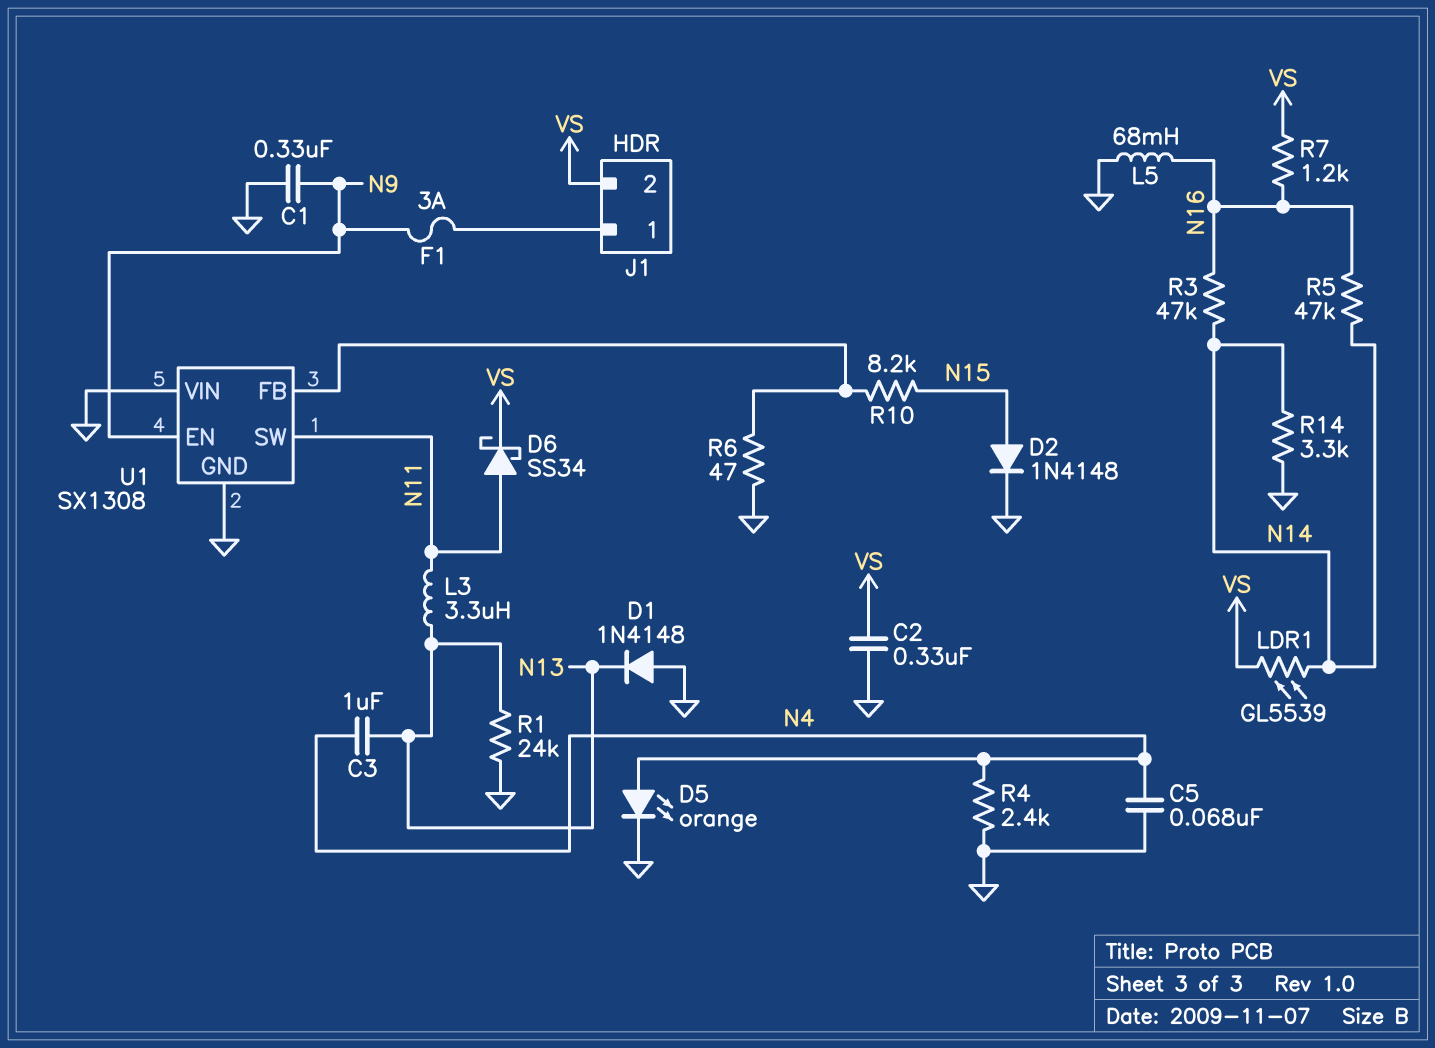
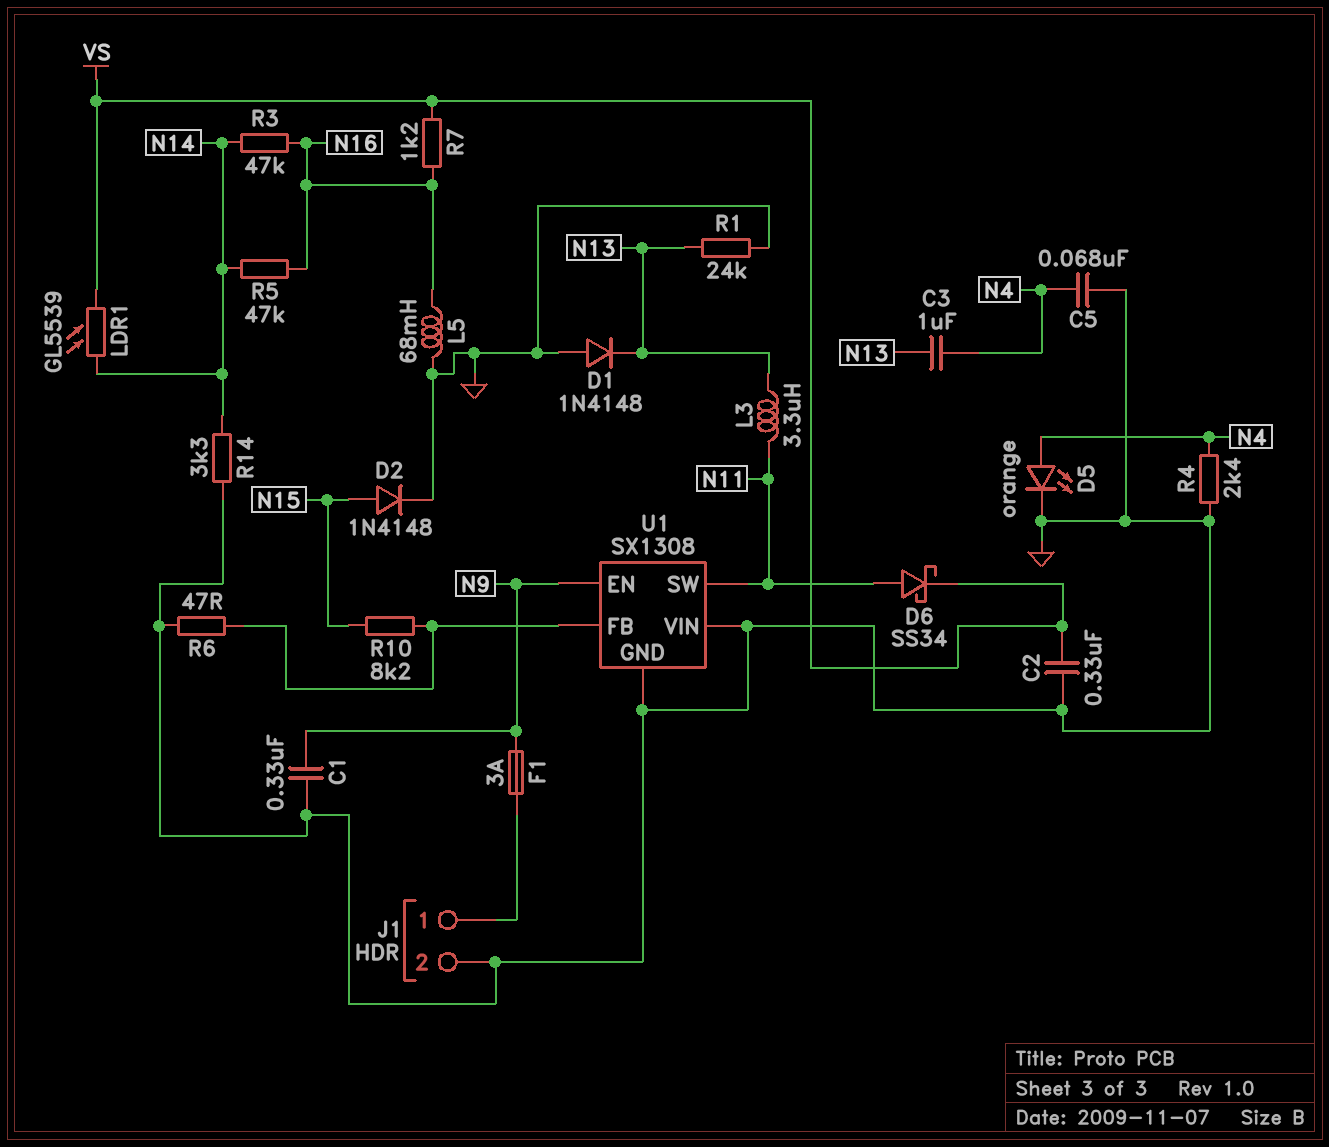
J1 pin 2: VS -> GND

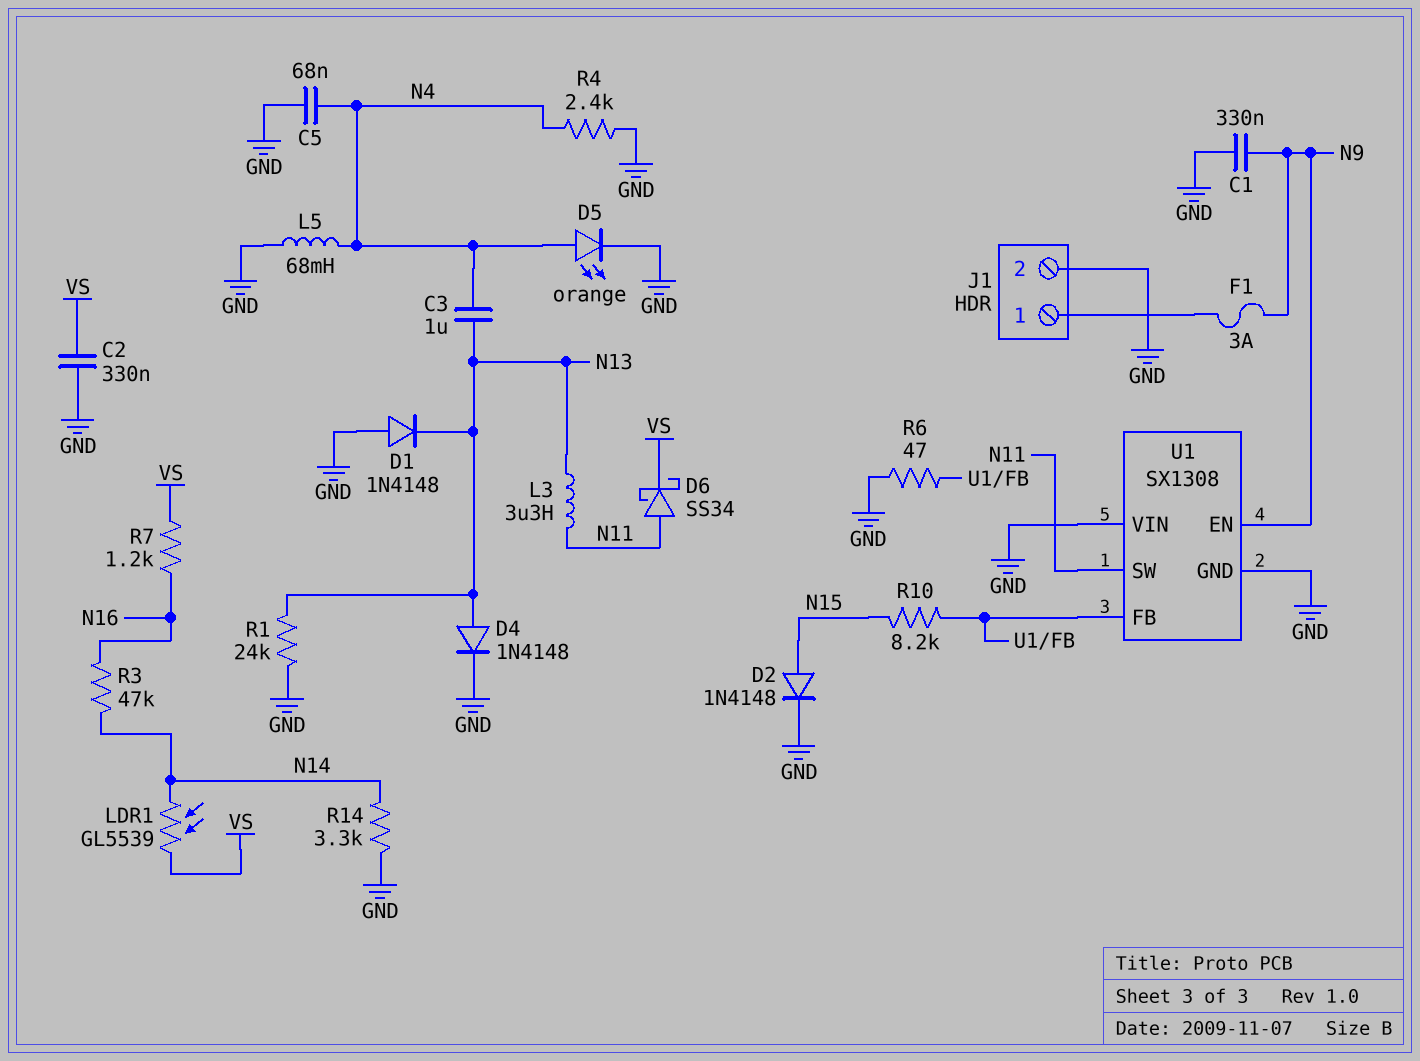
D4: none -> diode 1N4148 (A N13, K GND)
L5: 68mH (GND, N16) -> 68mH (GND, N4)
R5: 47k (N14, N16) -> none

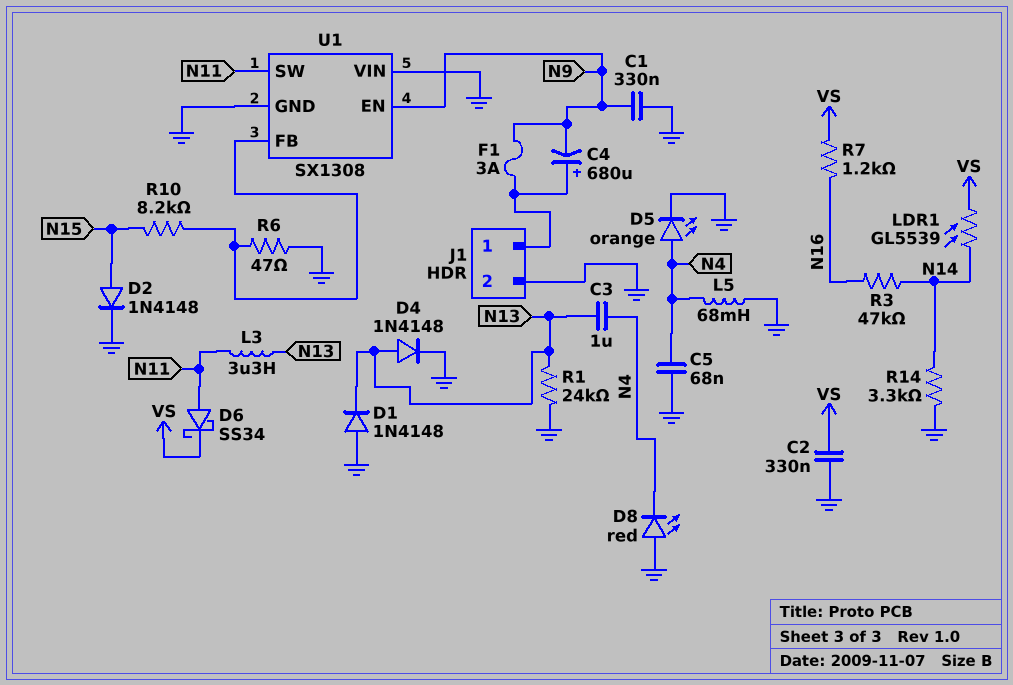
C4: none -> 680uF (plus J1/1, minus N9)
D8: none -> LED red (A GND, K N4)
R4: 2.4k (GND, N4) -> none

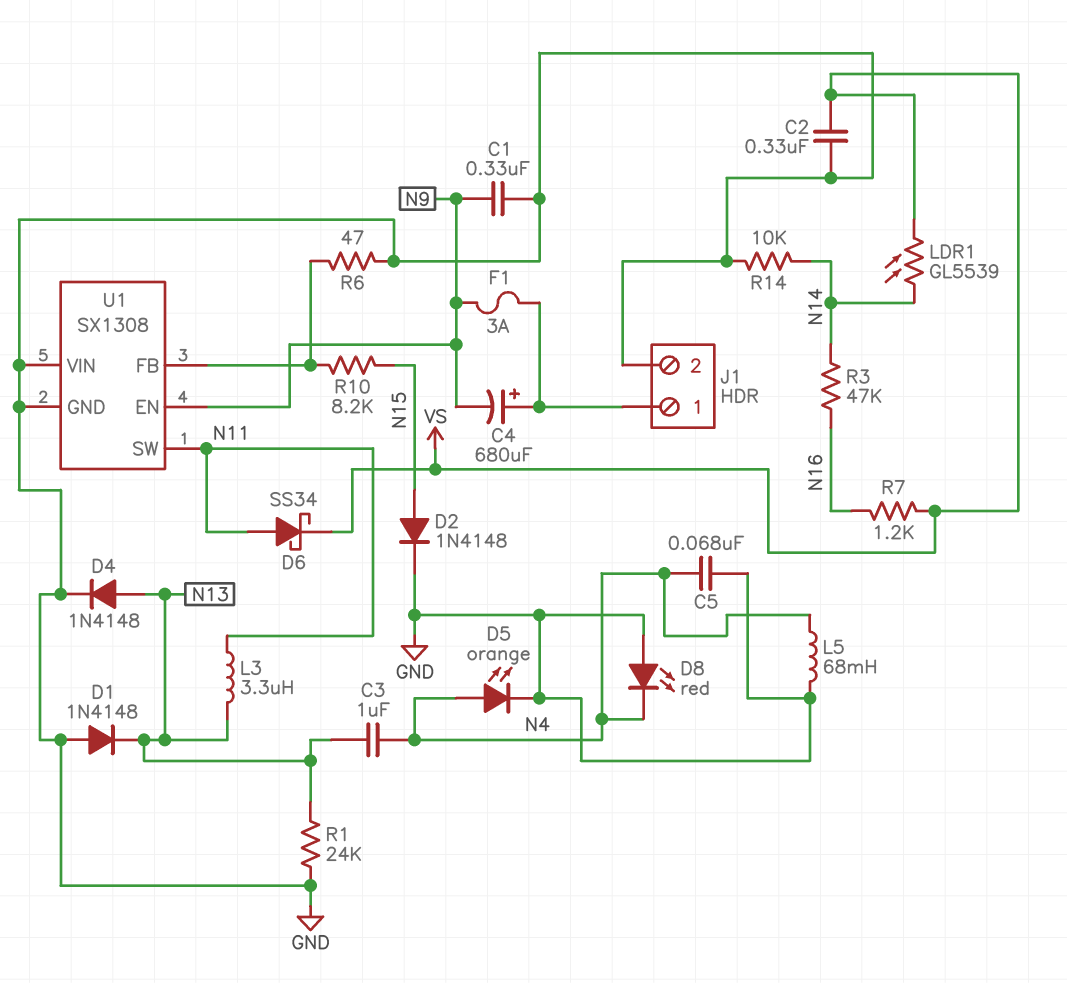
R14: 3.3k (GND, N14) -> 10k (GND, N14)

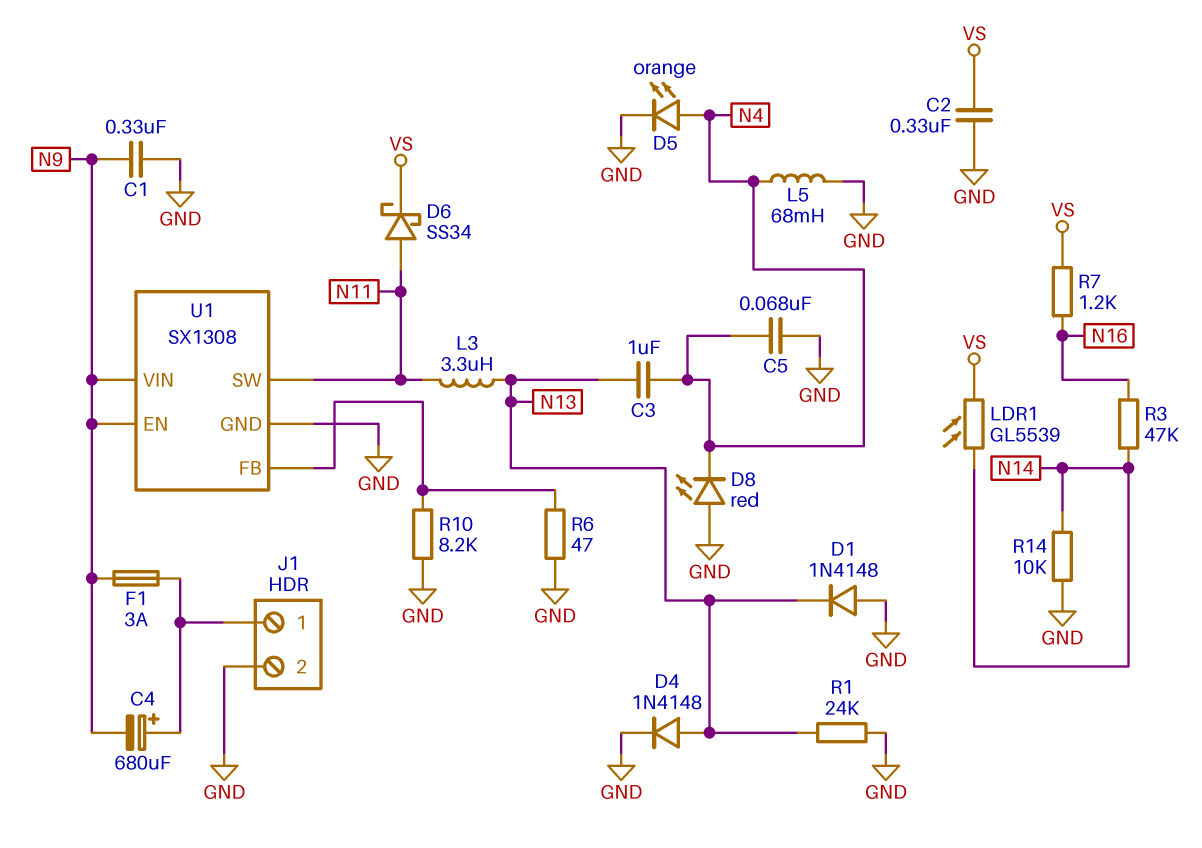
D2: diode 1N4148 (A N15, K GND) -> none
R10: 8.2k (N15, U1/FB) -> 8.2k (GND, U1/FB)
U1 pin VIN: GND -> N9

